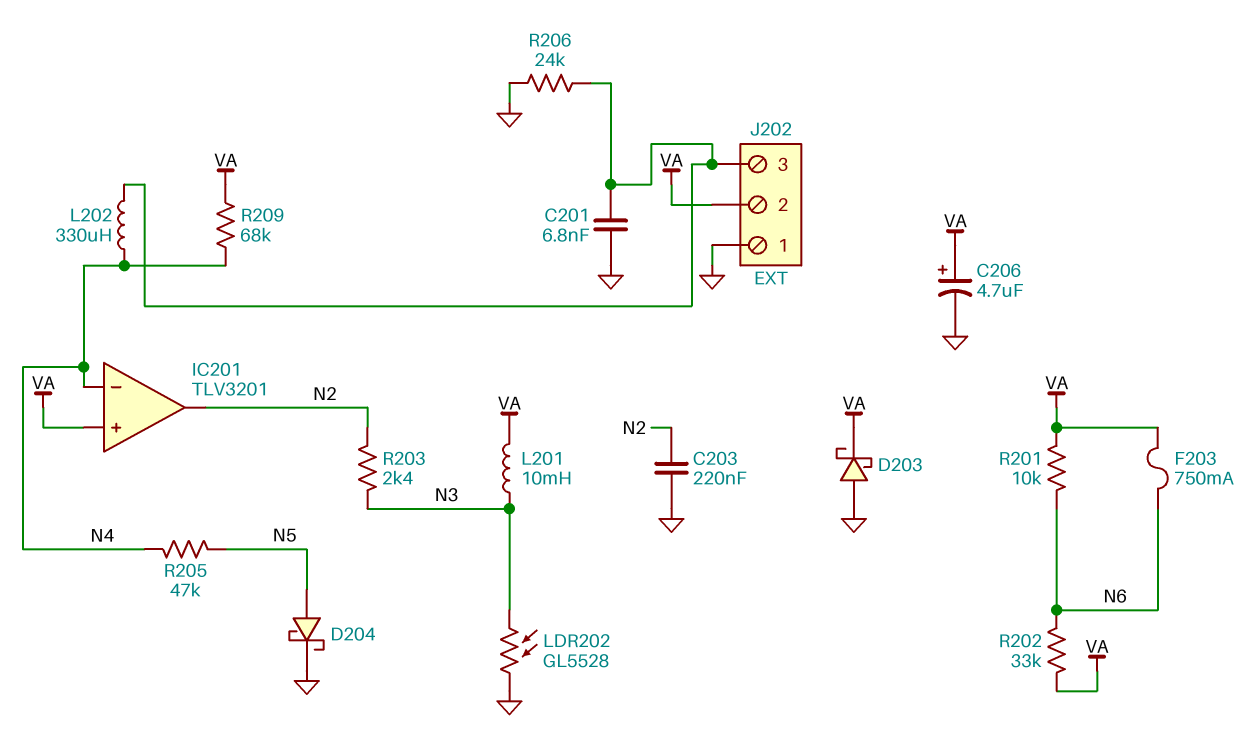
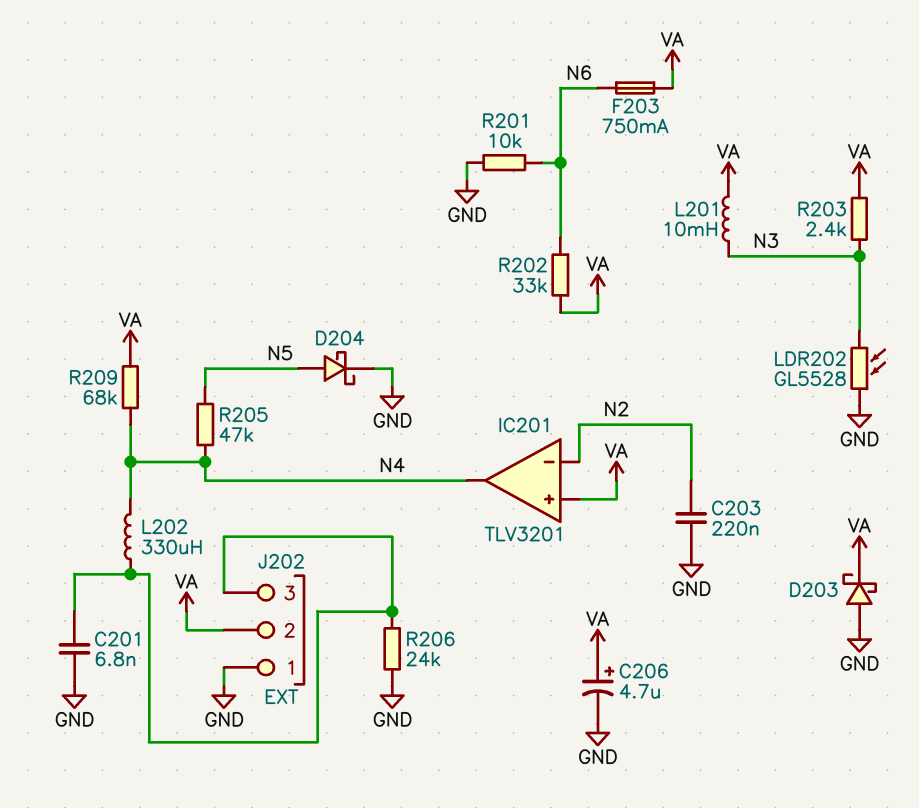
IC201 pin in-: N4 -> N2
IC201 pin out: N2 -> N4
R201: 10k (N6, VA) -> 10k (GND, N6)
R203: 2.4k (N2, N3) -> 2.4k (N3, VA)

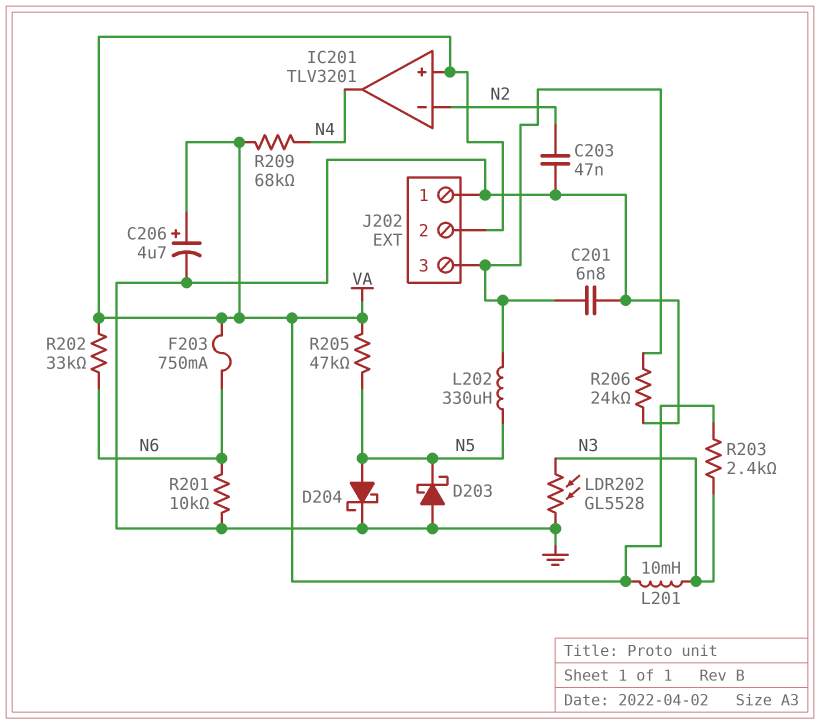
C203: 220nF (GND, N2) -> 47nF (GND, N2)
D203: schottky (A GND, K VA) -> schottky (A GND, K N5)
L202: 330uH (J202/3, N4) -> 330uH (J202/3, N5)
R205: 47k (N4, N5) -> 47k (N5, VA)

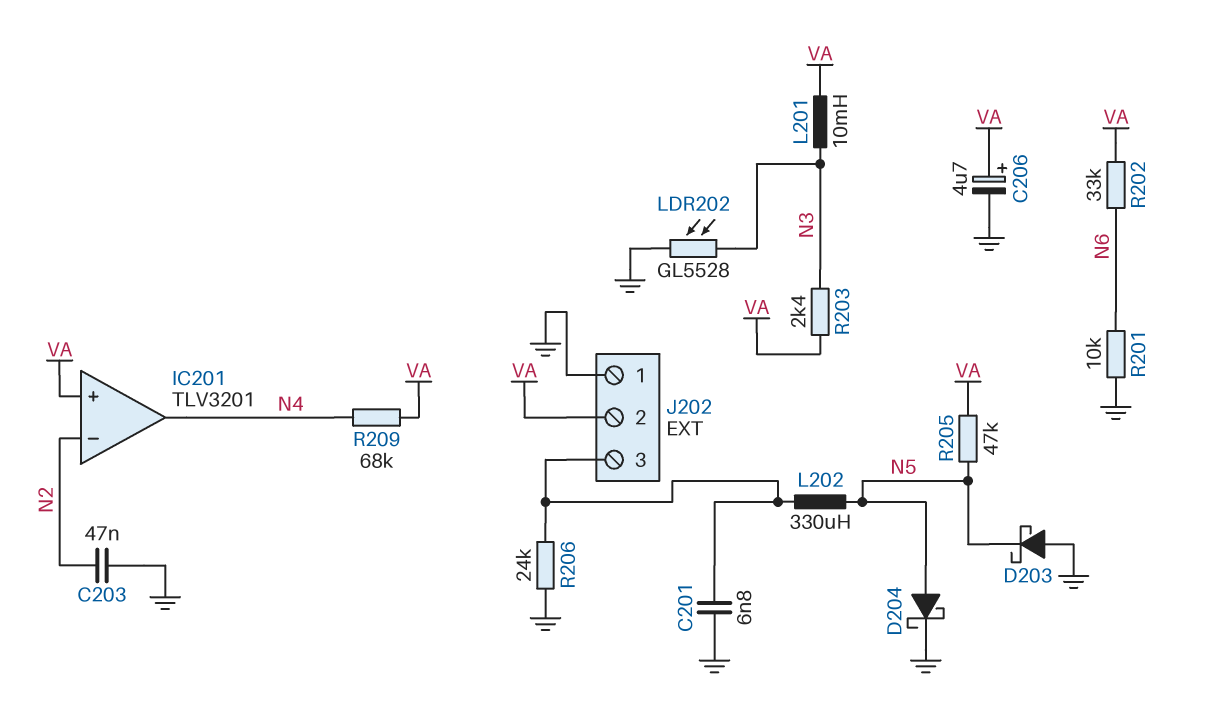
F203: 750mA (N6, VA) -> none

